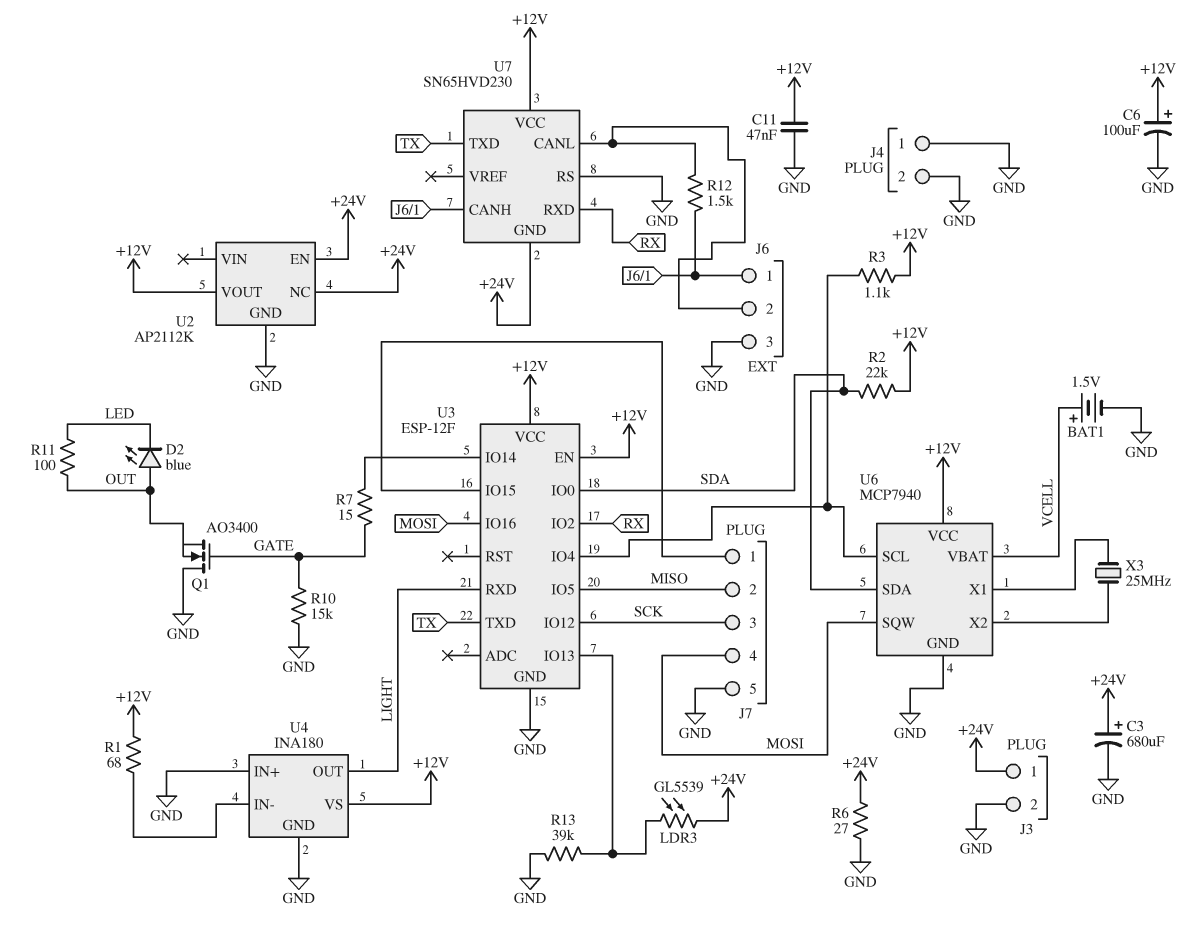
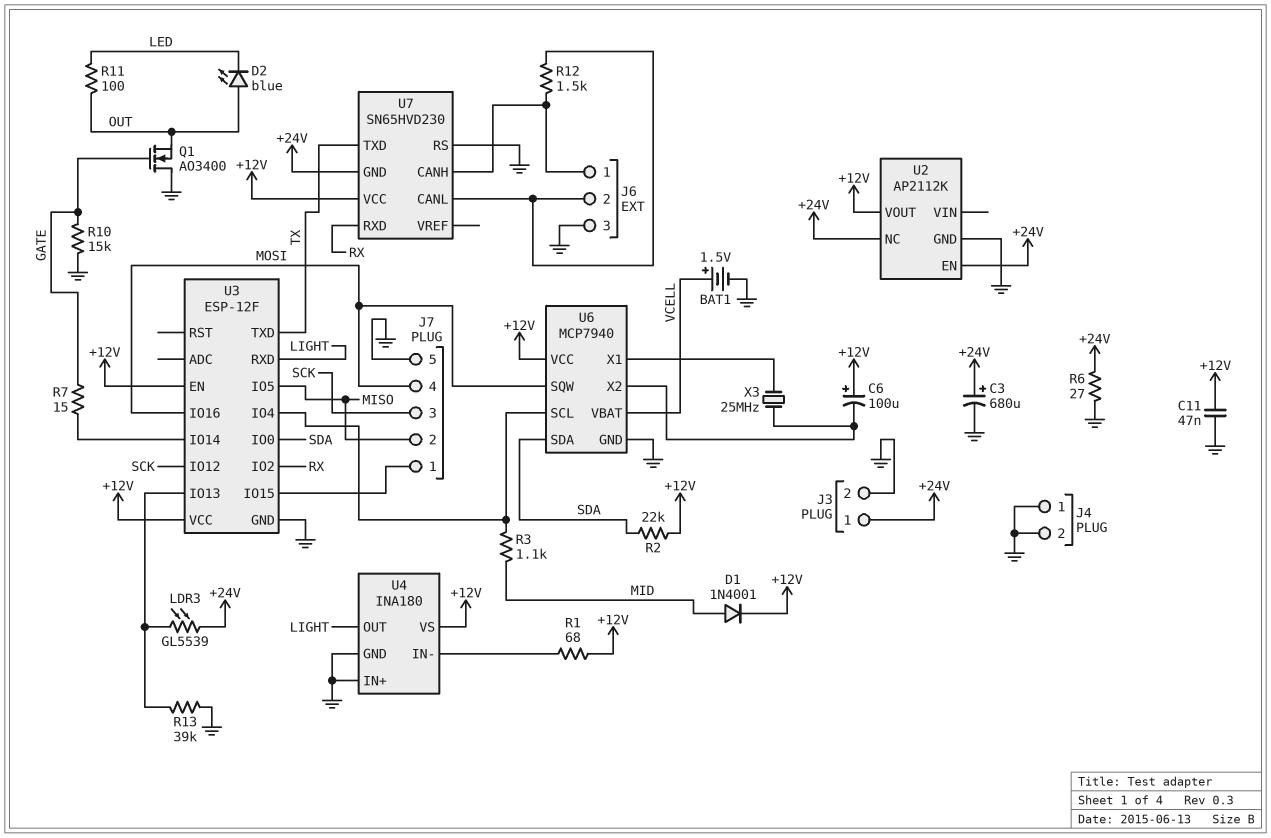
C6: 100uF (plus +12V, minus GND) -> 100uF (plus +12V, minus U6/X2)
D1: none -> diode 1N4001 (A MID, K +12V)
R3: 1.1k (+12V, U3/IO4) -> 1.1k (MID, U3/IO4)

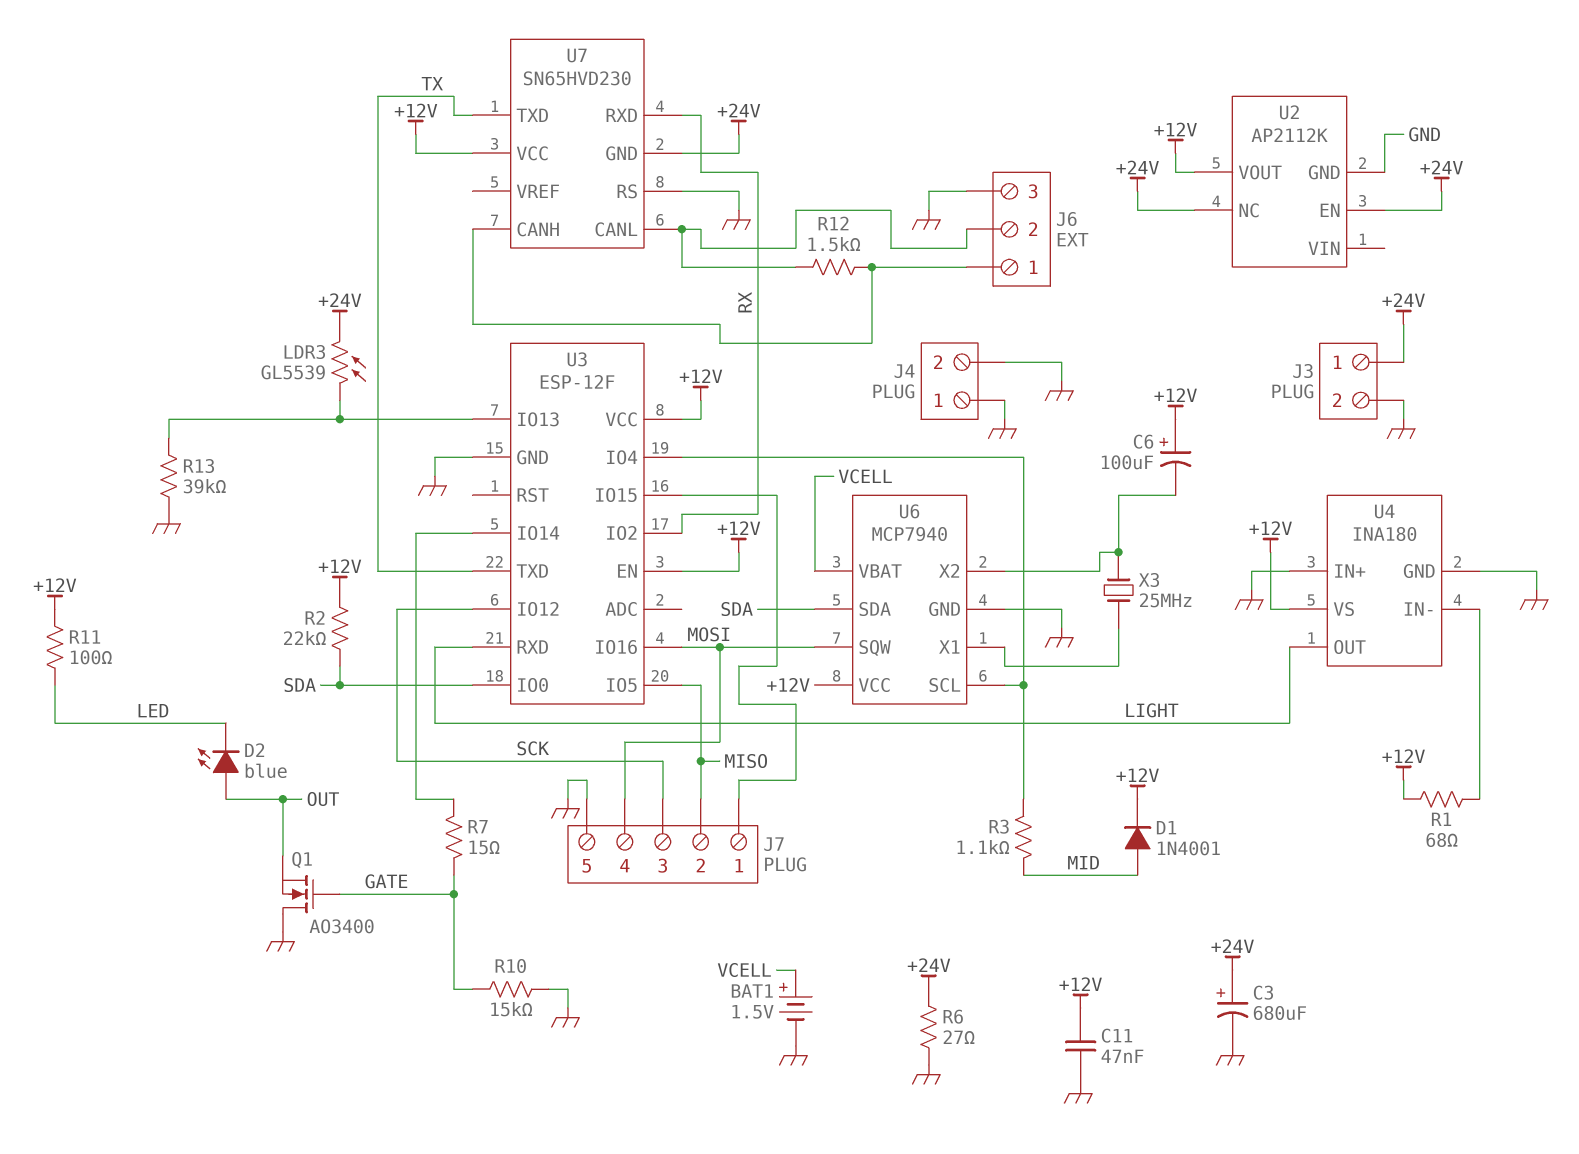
R11: 100 (LED, OUT) -> 100 (+12V, LED)

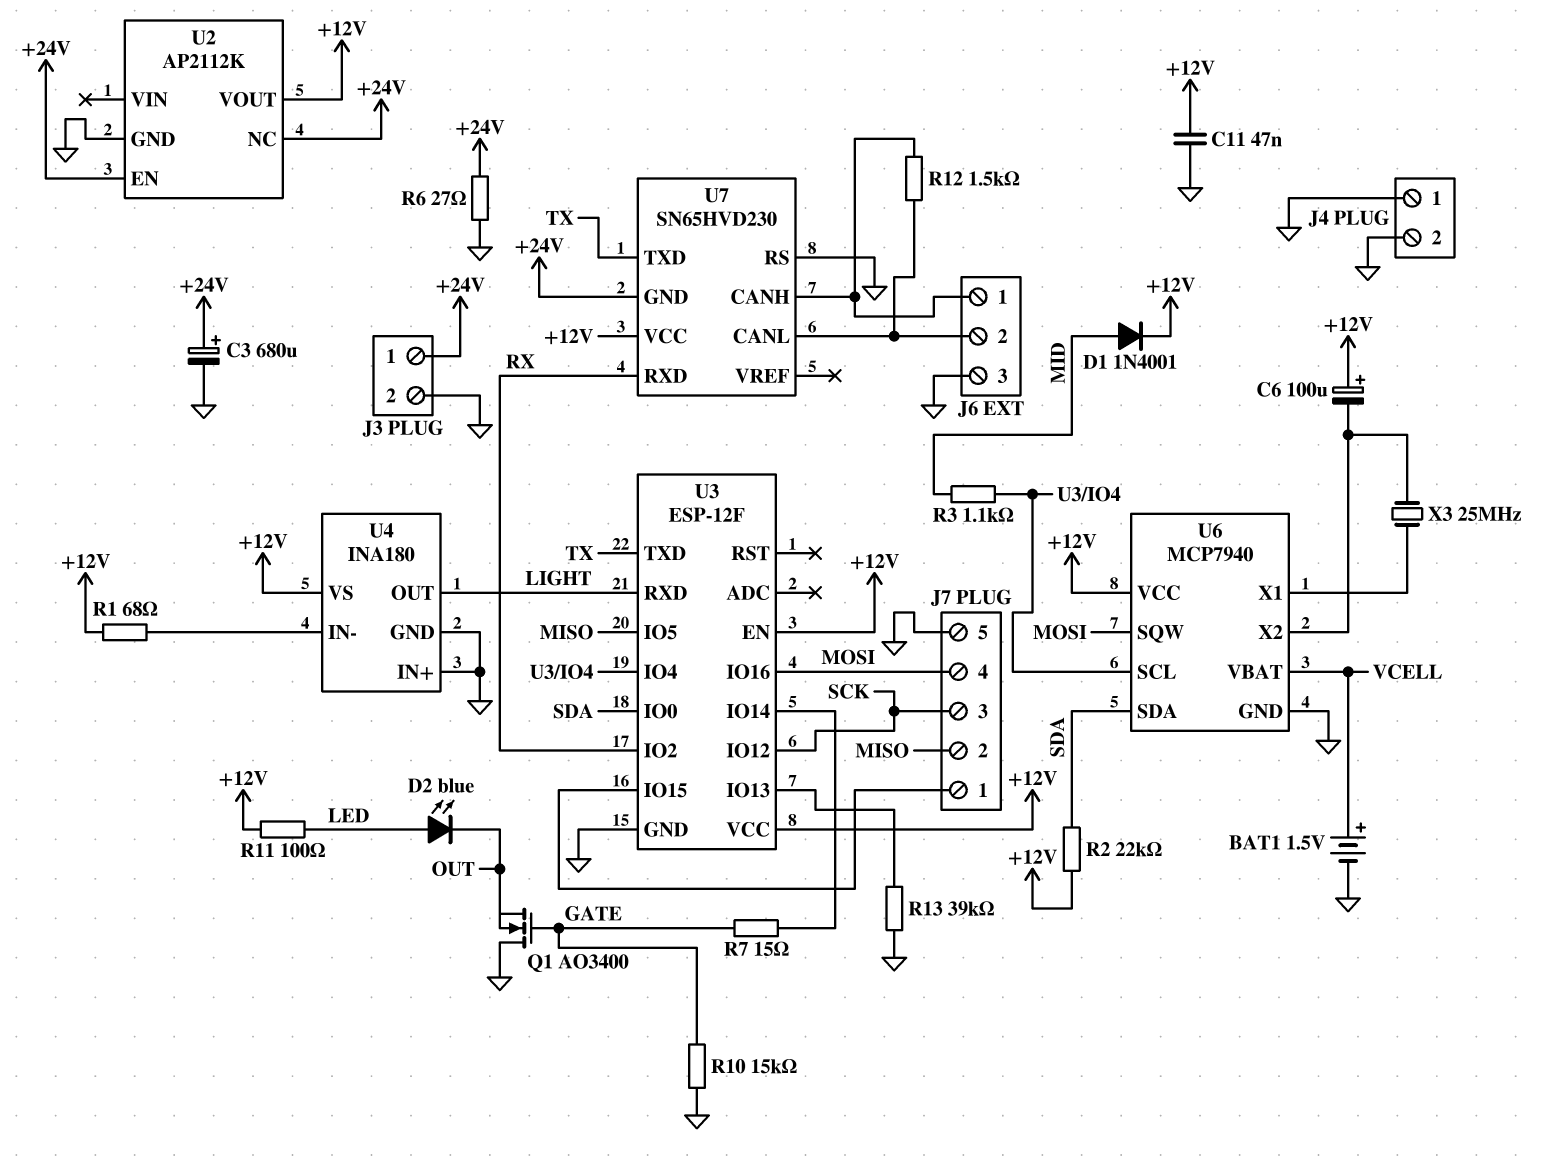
D2: LED blue (A OUT, K LED) -> LED blue (A LED, K OUT)
LDR3: GL5539 (+24V, U3/IO13) -> none

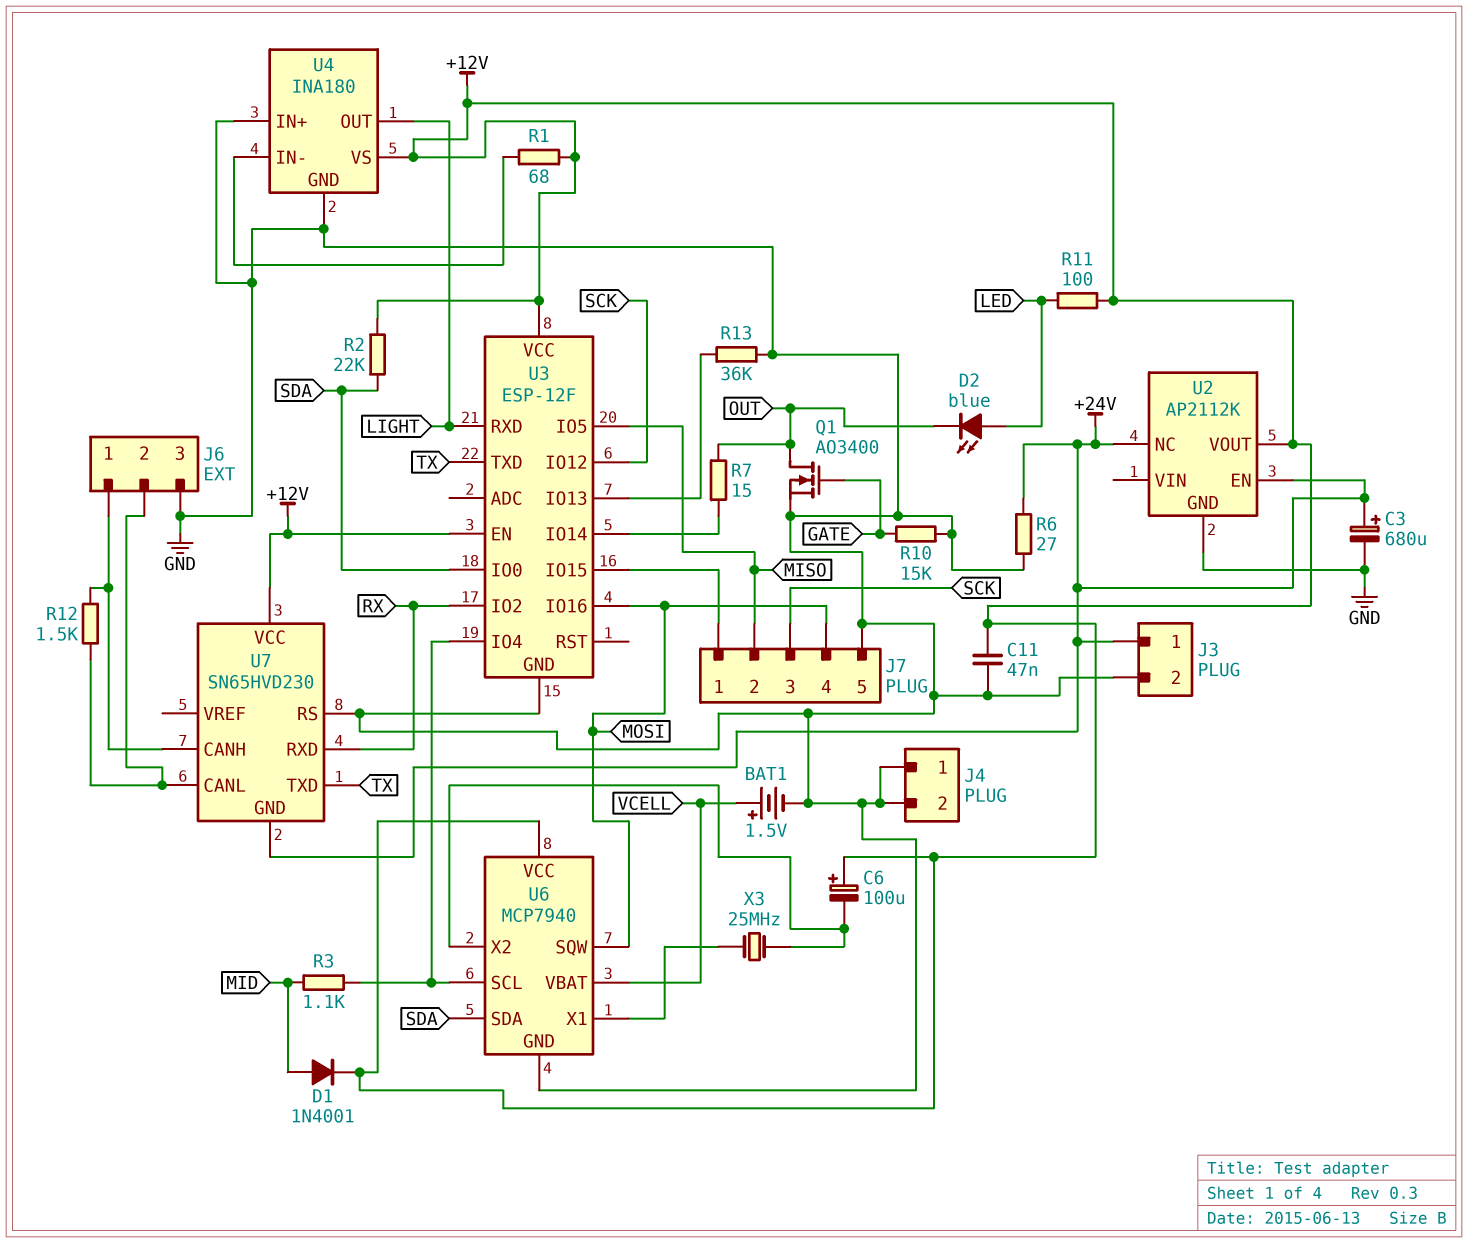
Q1: NMOS AO3400 (G GATE, D GND, S OUT) -> NMOS AO3400 (G GATE, D OUT, S GND)
R7: 15 (GATE, U3/IO14) -> 15 (OUT, U3/IO14)
R13: 39k (GND, U3/IO13) -> 36k (GND, U3/IO13)

